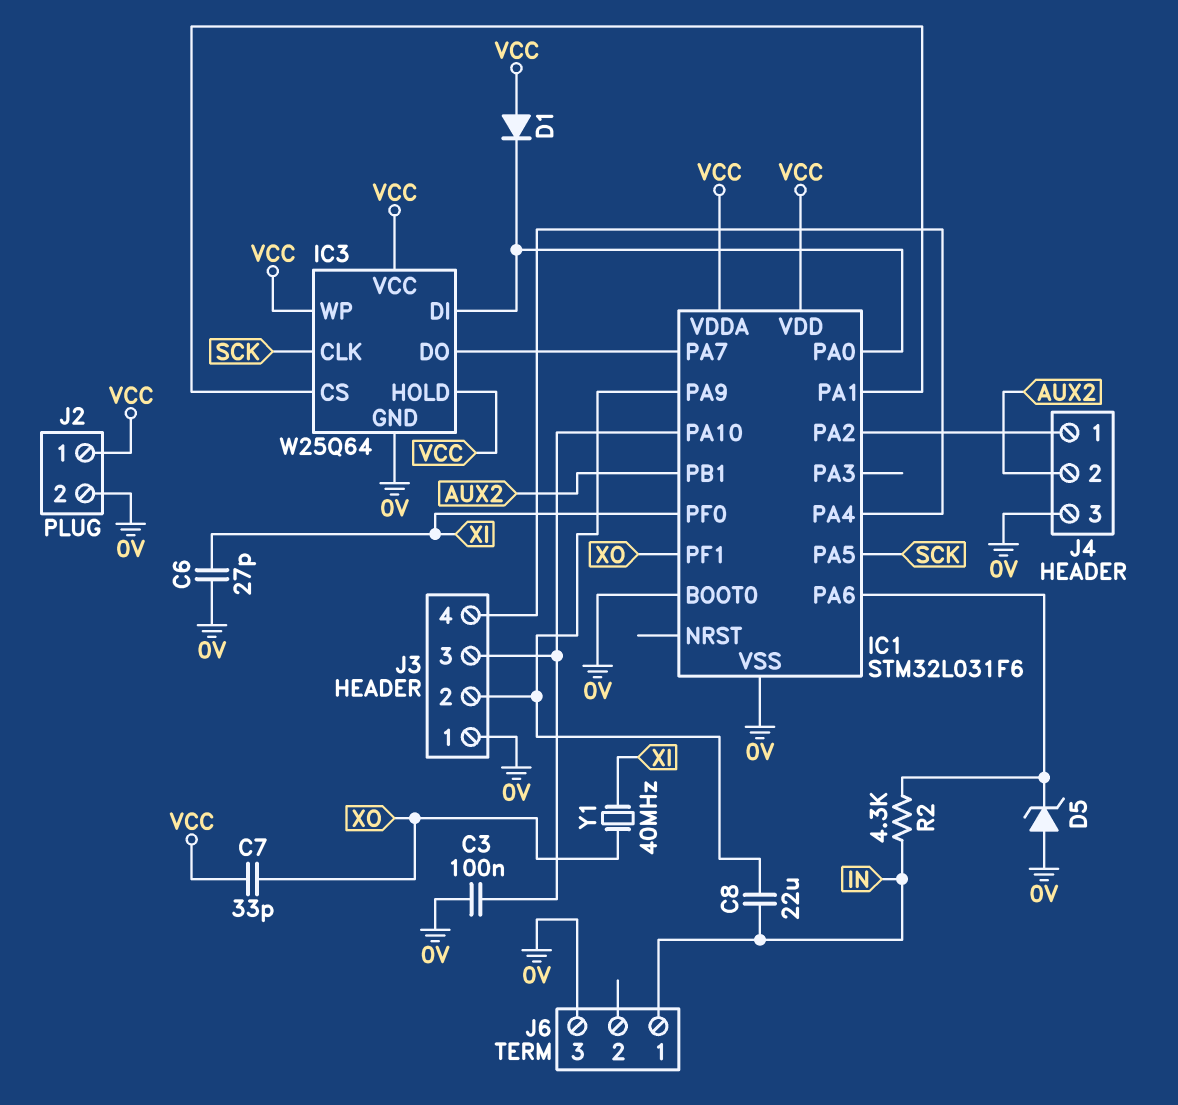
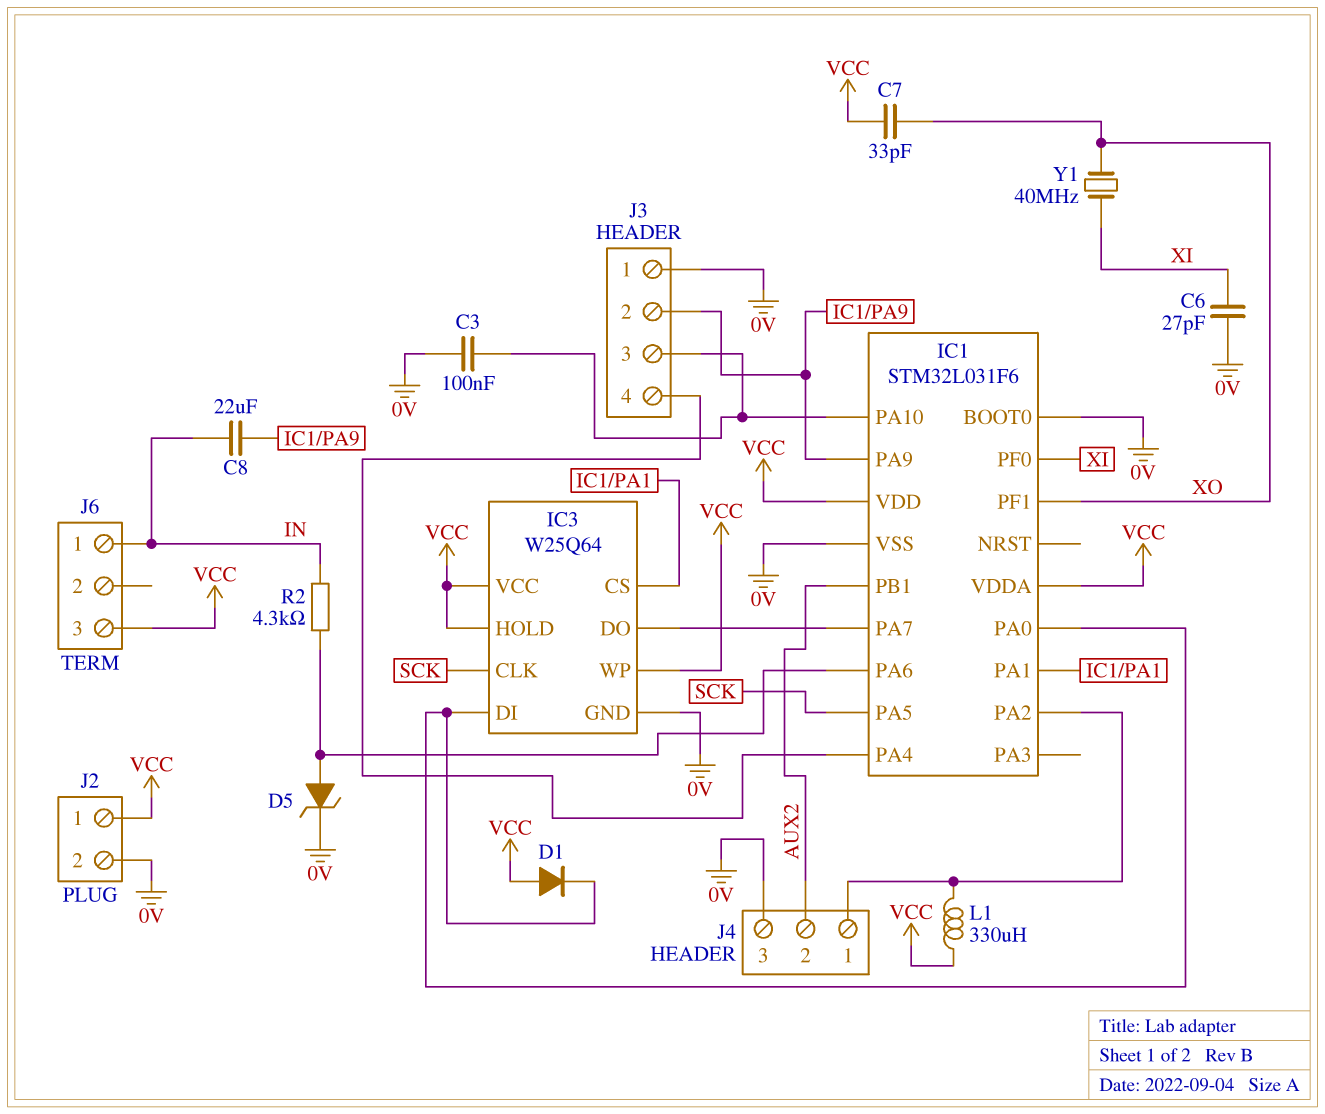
D5: zener (A 0V, K IC1/PA6) -> zener (A IC1/PA6, K 0V)
J6 pin 3: 0V -> VCC
L1: none -> 330uH (IC1/PA2, VCC)

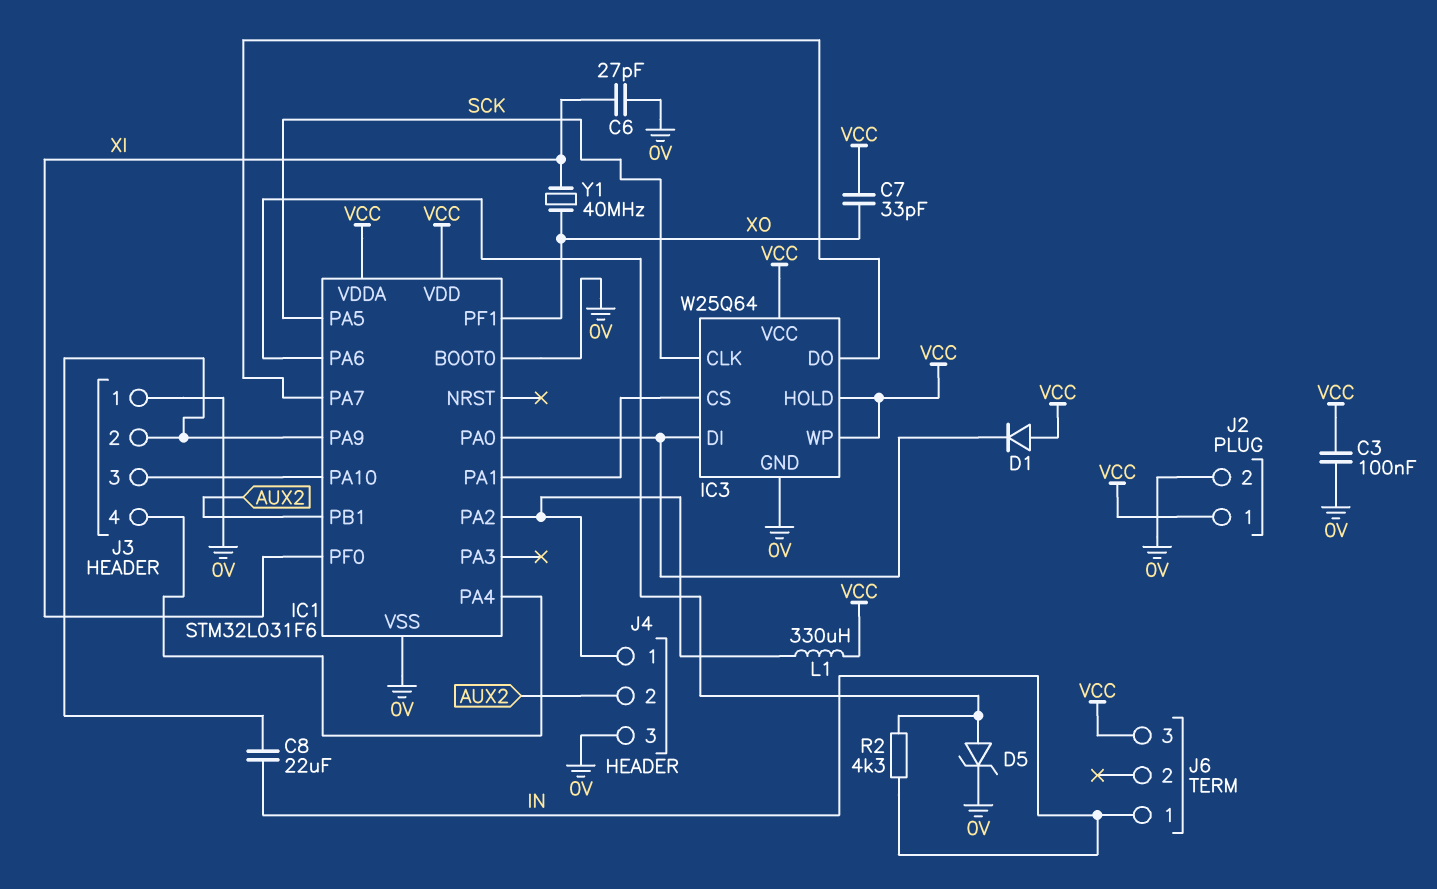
C3: 100nF (0V, IC1/PA10) -> 100nF (0V, VCC)

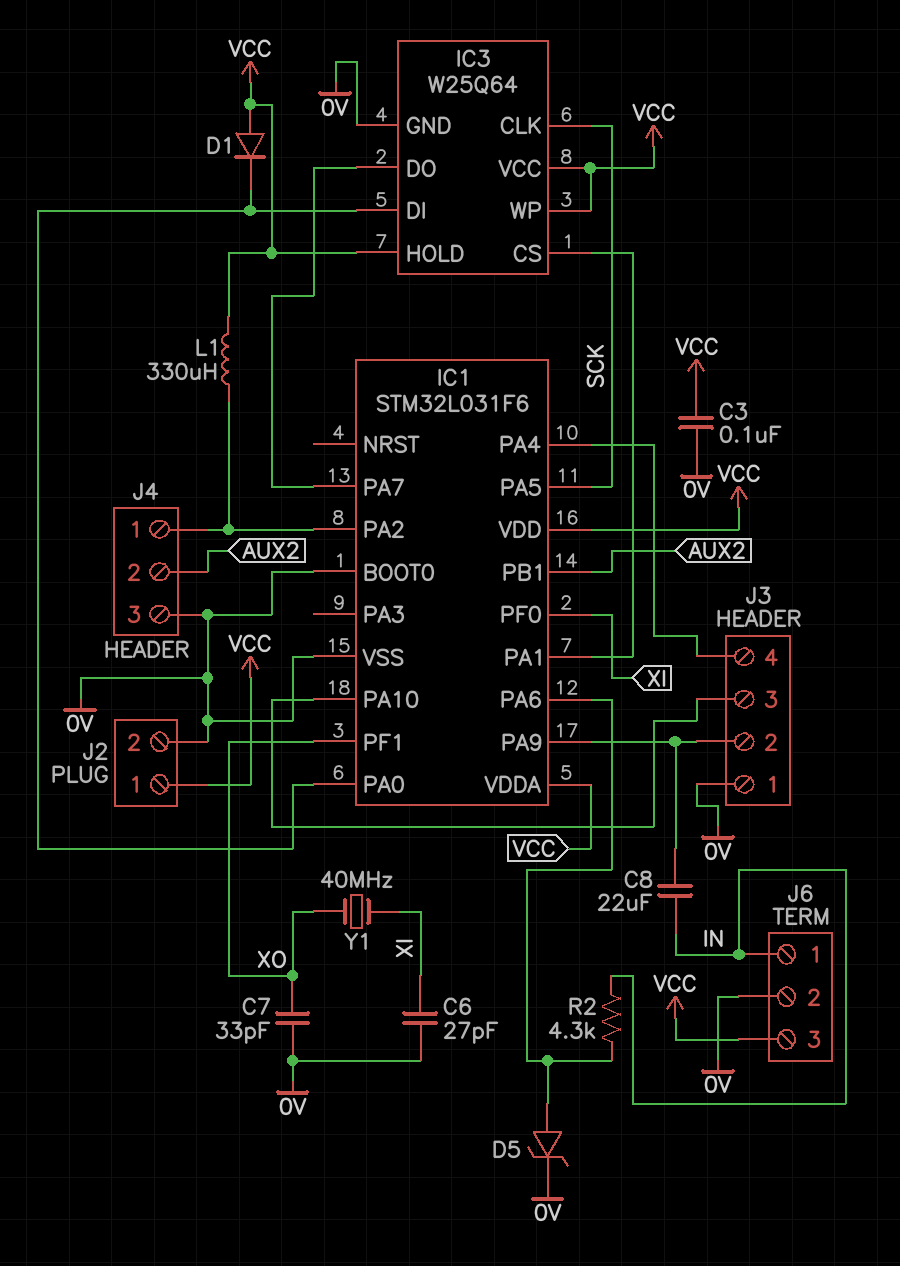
C7: 33pF (VCC, XO) -> 33pF (0V, XO)
J6 pin 2: none -> 0V

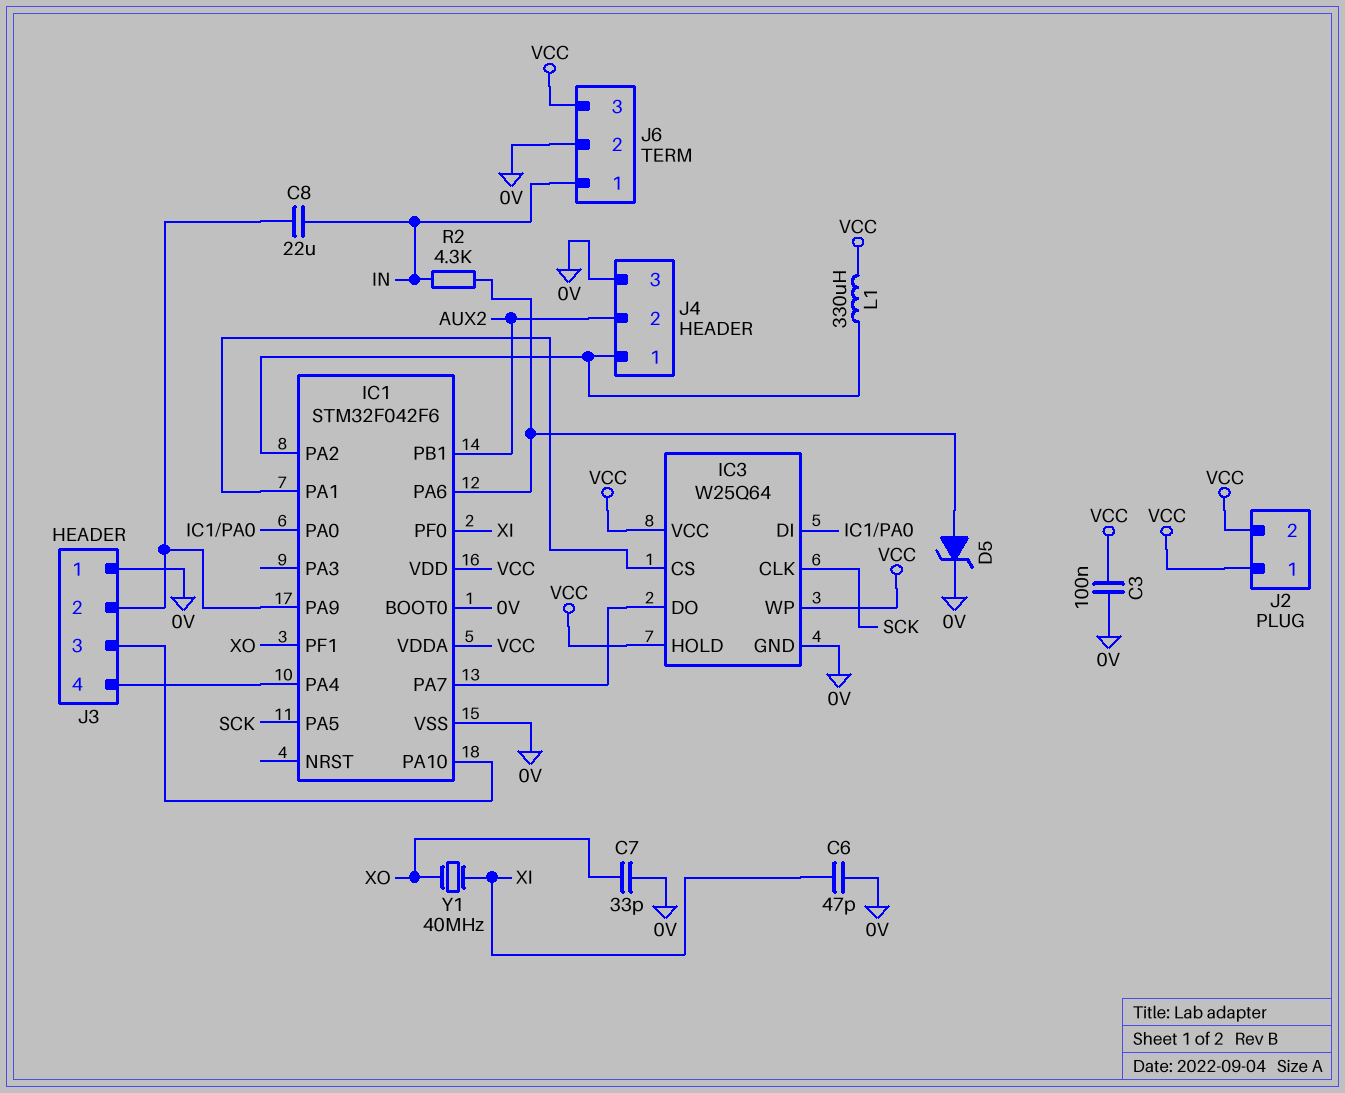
C6: 27pF (0V, XI) -> 47pF (0V, XI)
D1: diode (A VCC, K IC1/PA0) -> none
IC1: STM32L031F6 -> STM32F042F6
J2 pin 2: 0V -> VCC

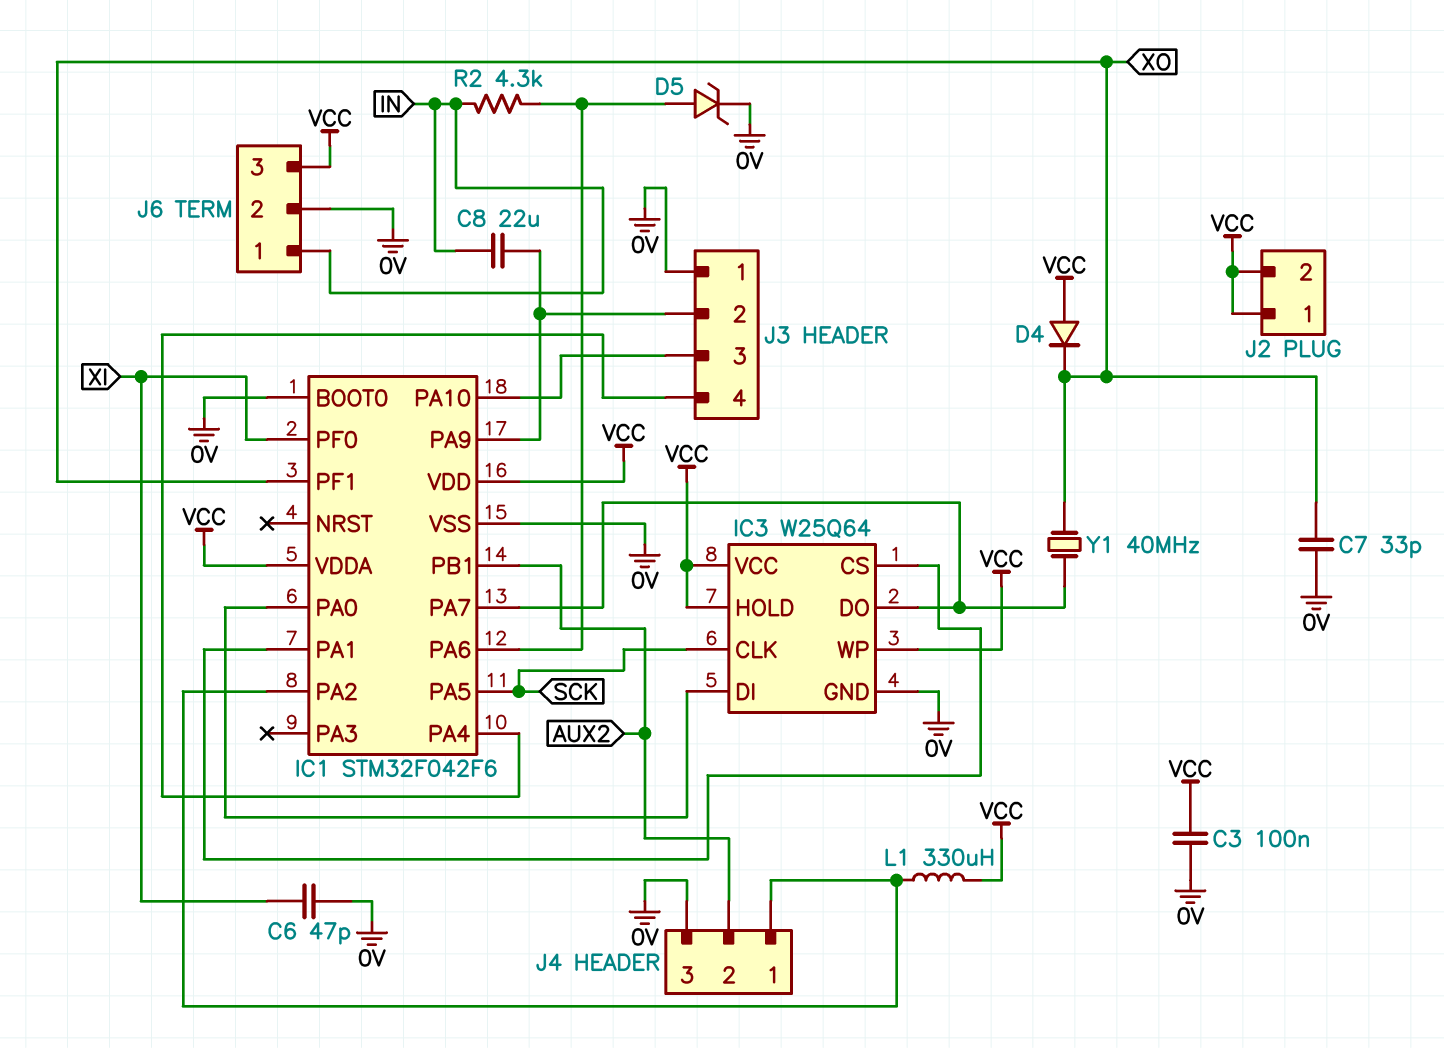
D4: none -> diode (A VCC, K XO)
Y1: 40MHz (XI, XO) -> 40MHz (IC1/PA7, XO)

